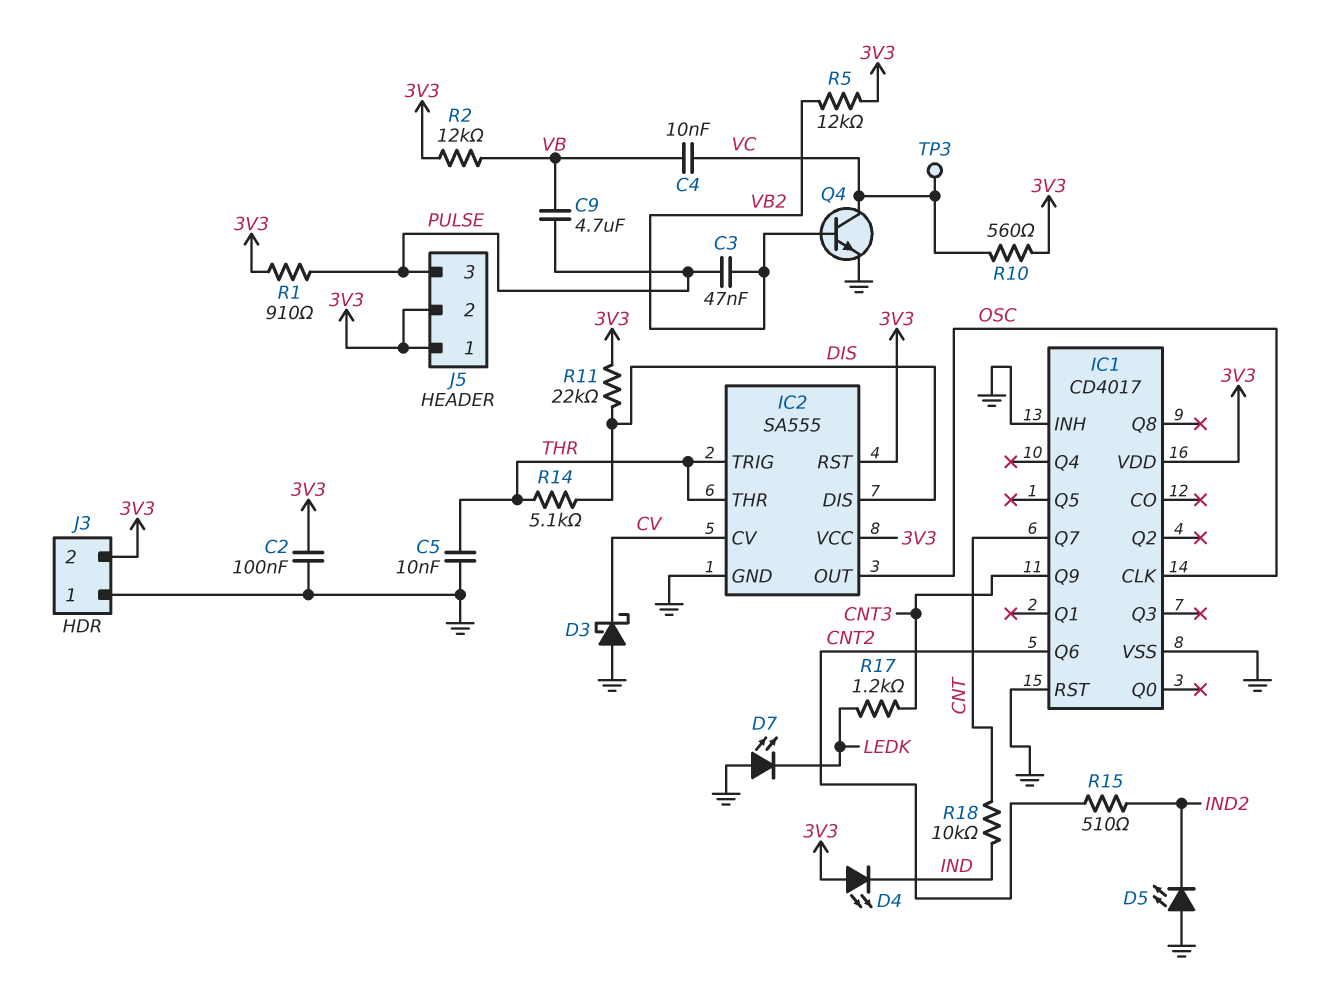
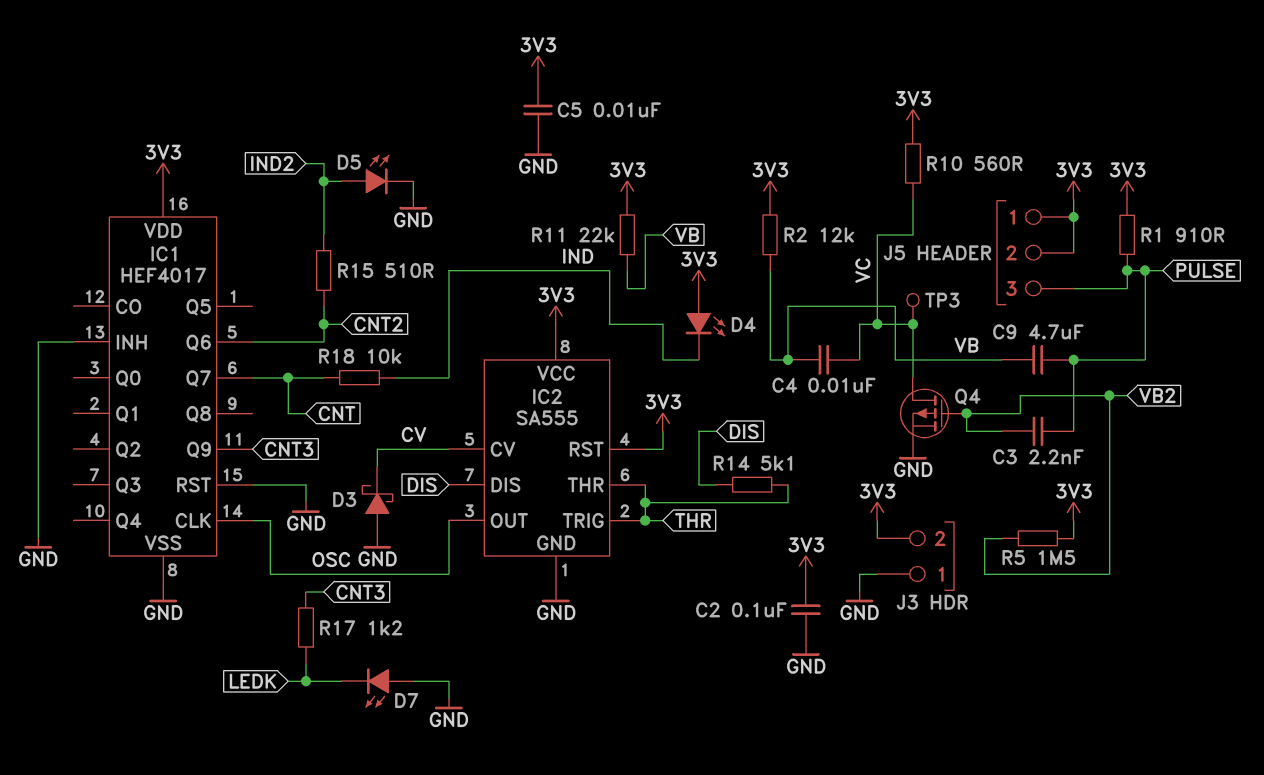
C3: 47nF (PULSE, VB2) -> 2.2nF (PULSE, VB2)
C5: 10nF (GND, THR) -> 10nF (3V3, GND)
D5: LED (A GND, K IND2) -> LED (A IND2, K GND)
IC1: CD4017 -> HEF4017
Q4: NPN (B VB2, C VC, E GND) -> PMOS (G VB2, D VC, S GND)
R5: 12k (3V3, VB2) -> 1.5M (3V3, VB2)
R11: 22k (3V3, DIS) -> 22k (3V3, VB)

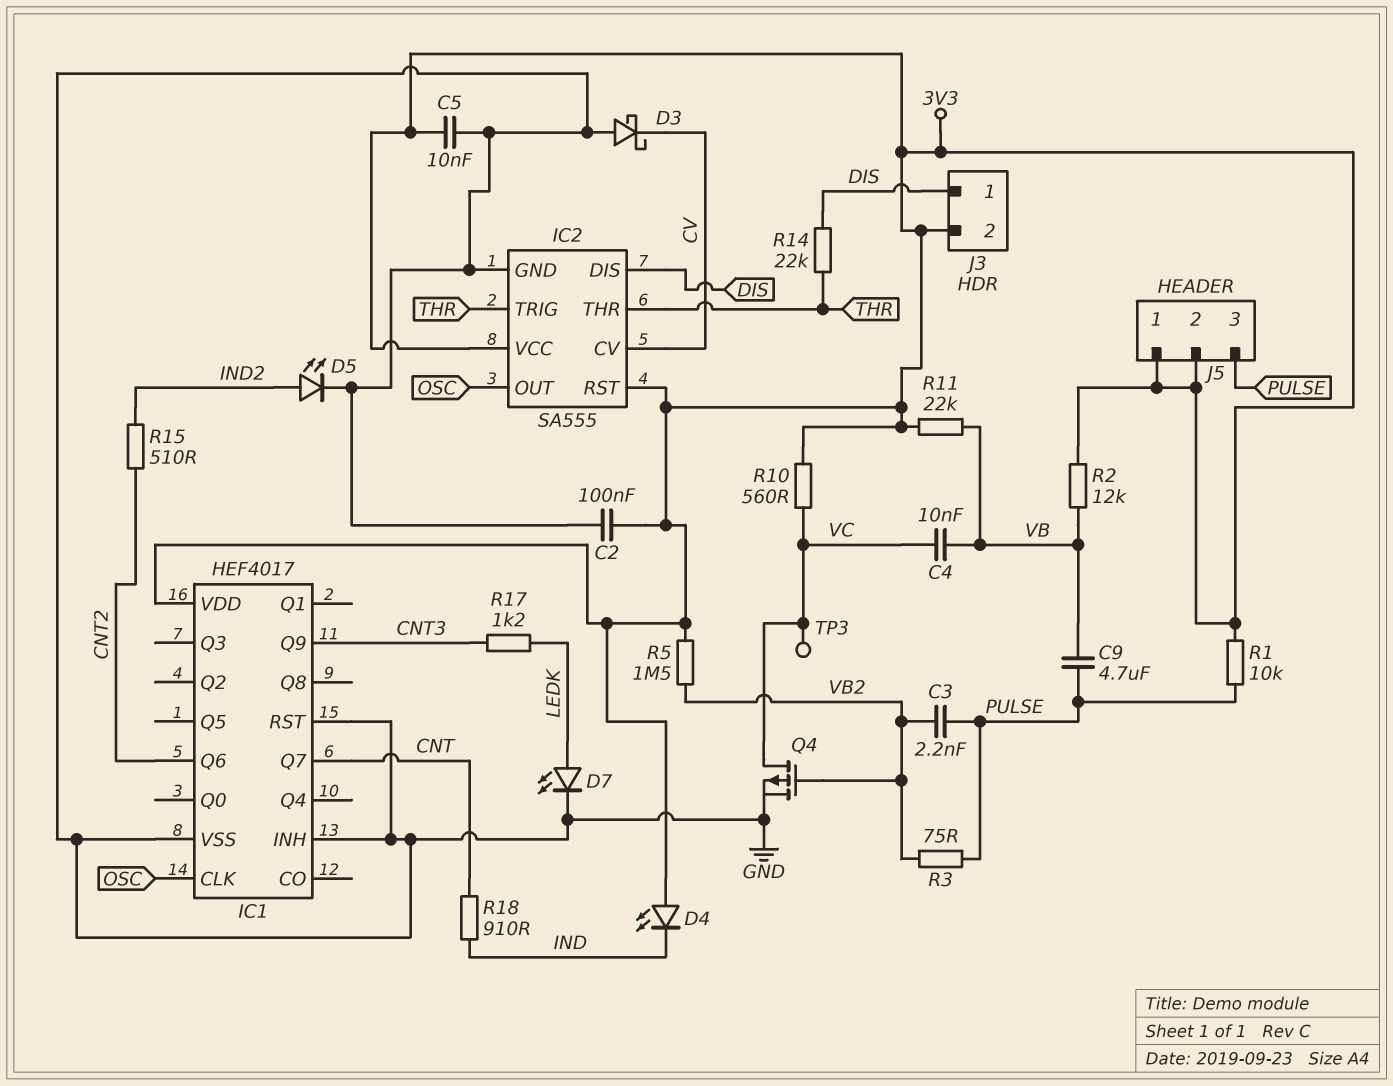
D7: LED (A GND, K LEDK) -> LED (A LEDK, K GND)
J3 pin 1: GND -> DIS
R1: 910 (3V3, PULSE) -> 10k (3V3, PULSE)
R3: none -> 75 (PULSE, VB2)
R14: 5.1k (DIS, THR) -> 22k (DIS, THR)
R18: 10k (CNT, IND) -> 910 (CNT, IND)

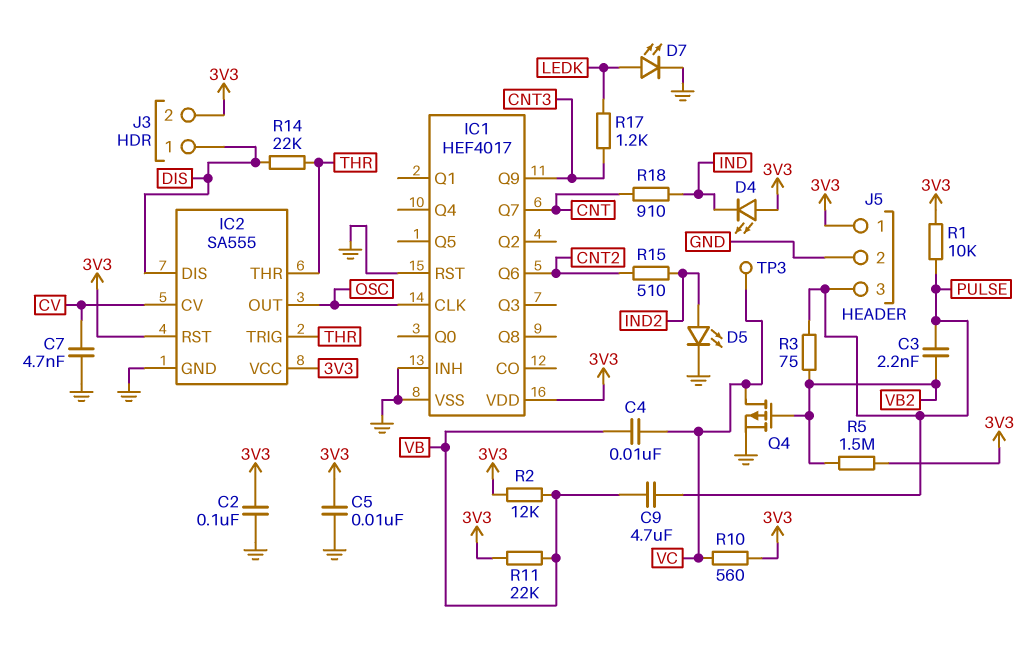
C7: none -> 4.7nF (CV, GND)
D3: schottky (A GND, K CV) -> none
J5 pin 2: 3V3 -> GND

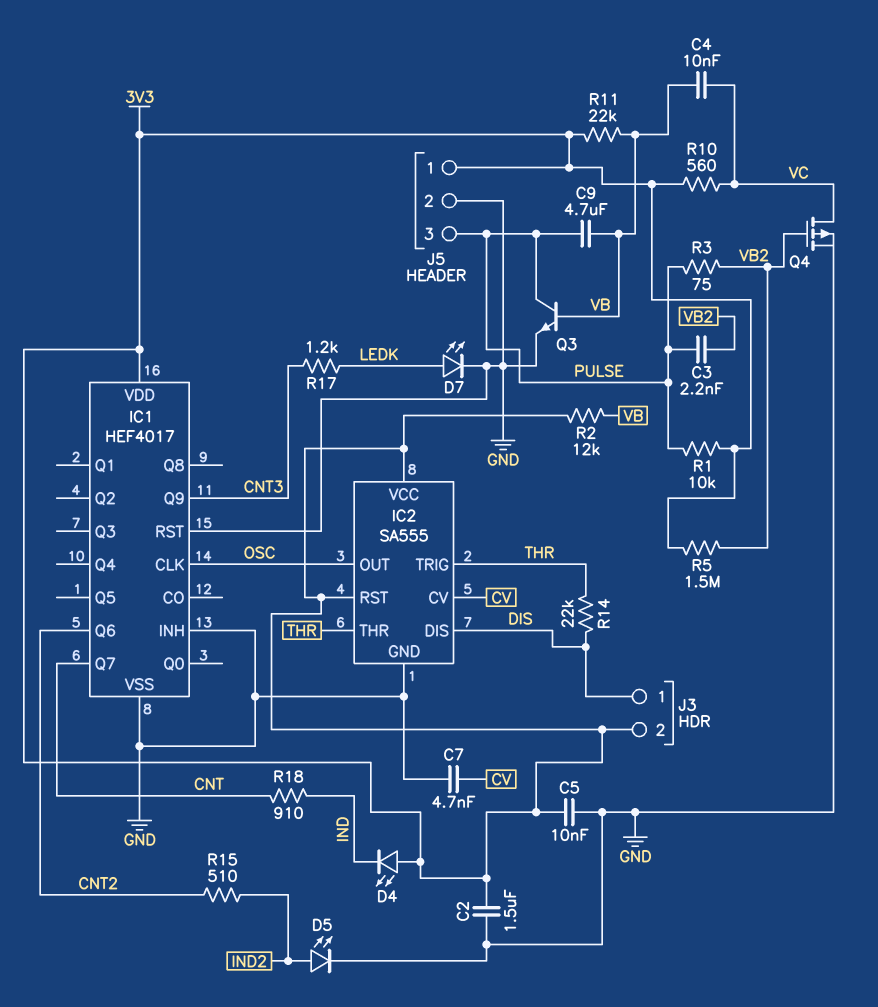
C2: 100nF (3V3, GND) -> 1.5uF (3V3, GND)
Q3: none -> NPN (B VB, C PULSE, E GND)
TP3: test point (VC) -> none

